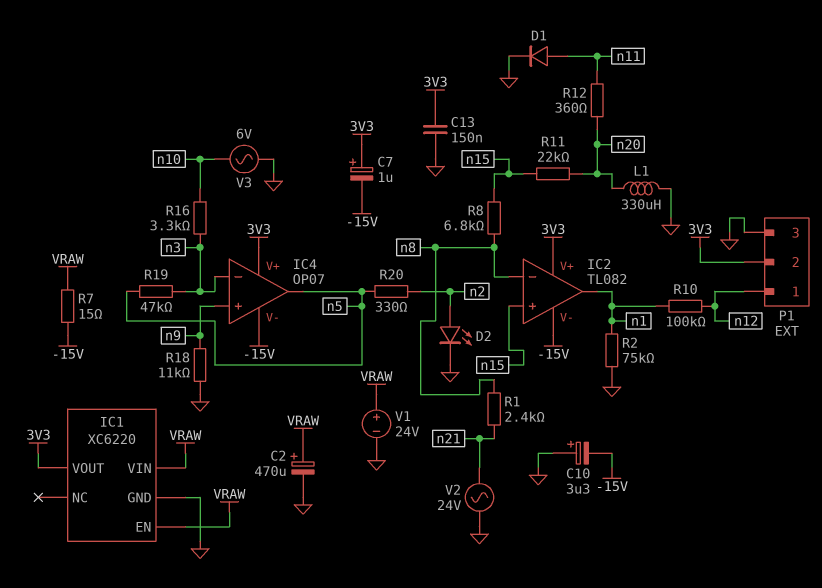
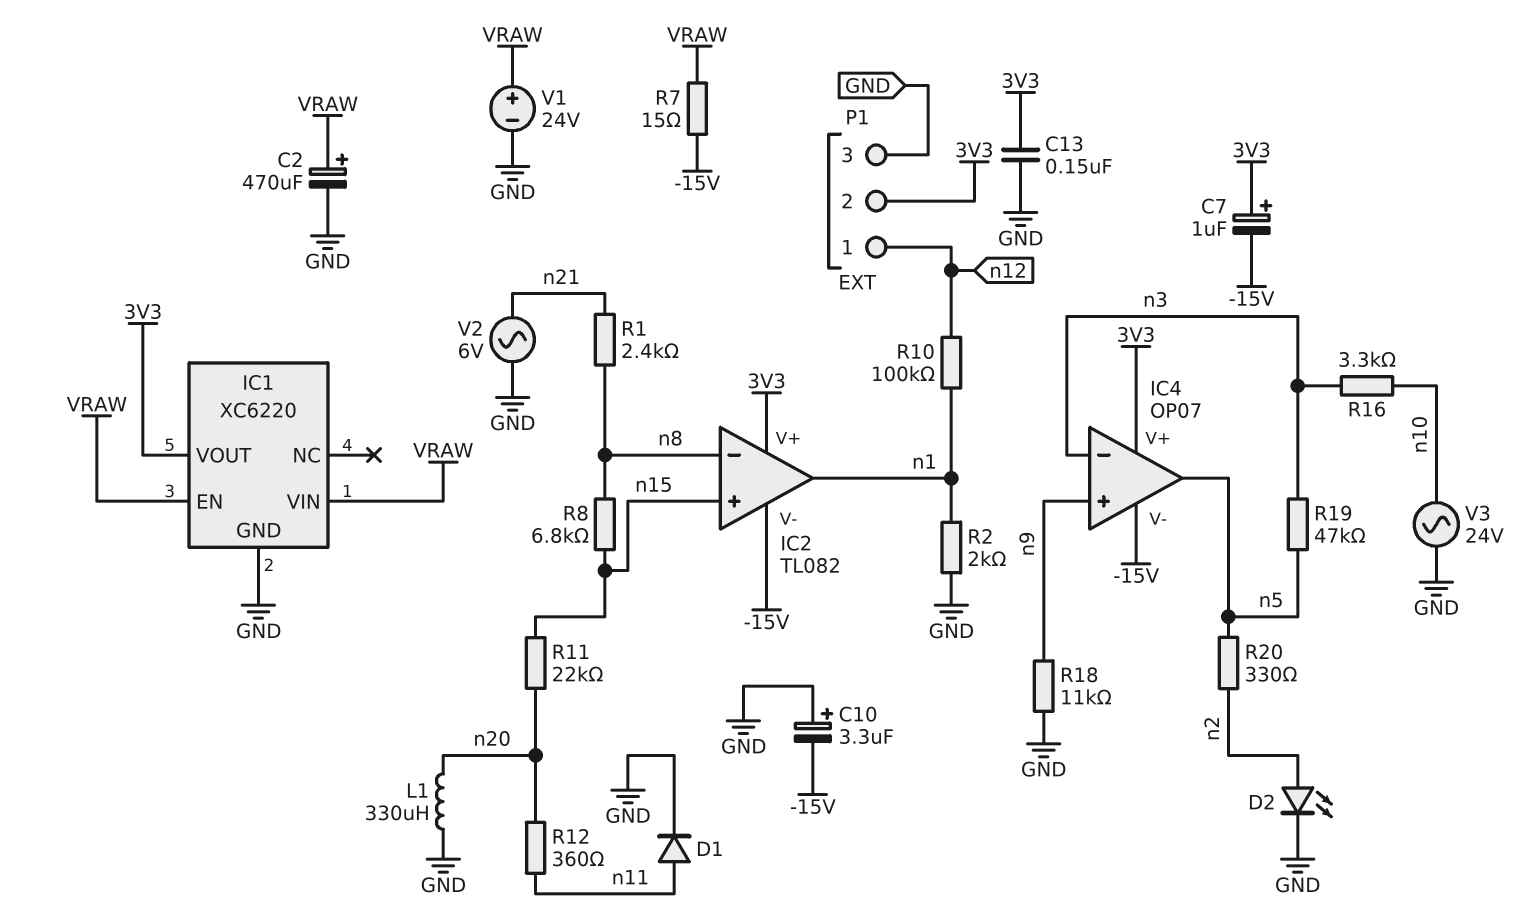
R2: 75k (GND, n1) -> 2k (GND, n1)
V2: AC 24V (GND, n21) -> AC 6V (GND, n21)
V3: AC 6V (GND, n10) -> AC 24V (GND, n10)

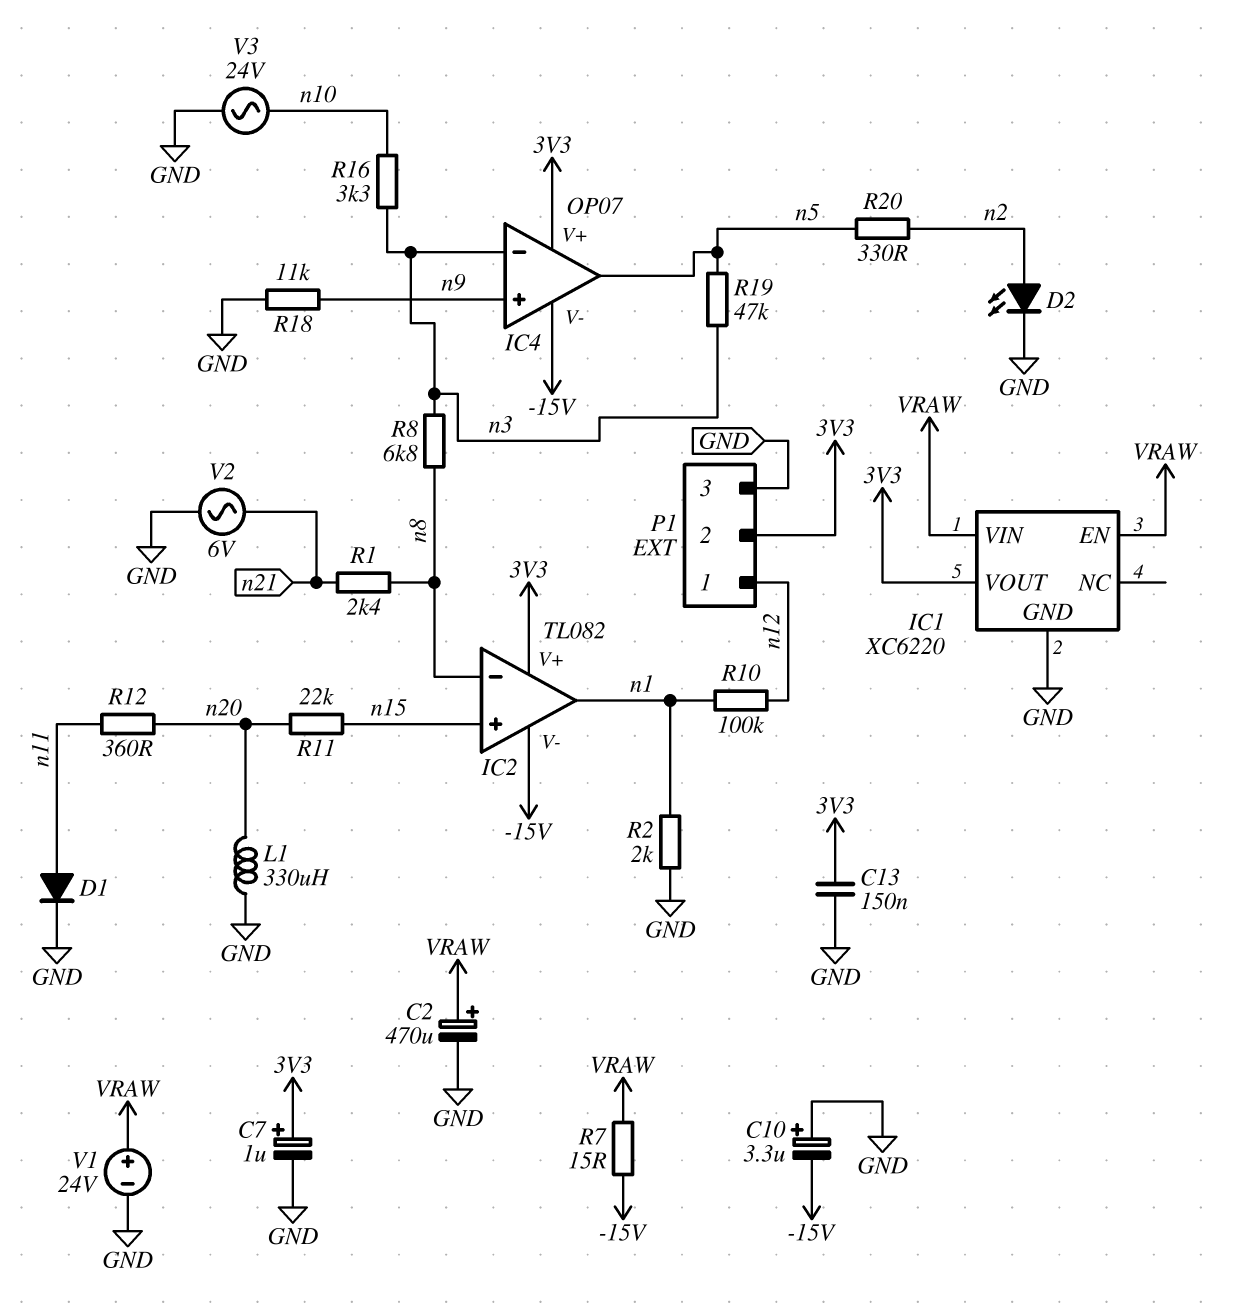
C7: 1uF (plus 3V3, minus -15V) -> 1uF (plus 3V3, minus GND)
R8: 6.8k (n8, n15) -> 6.8k (n3, n8)

